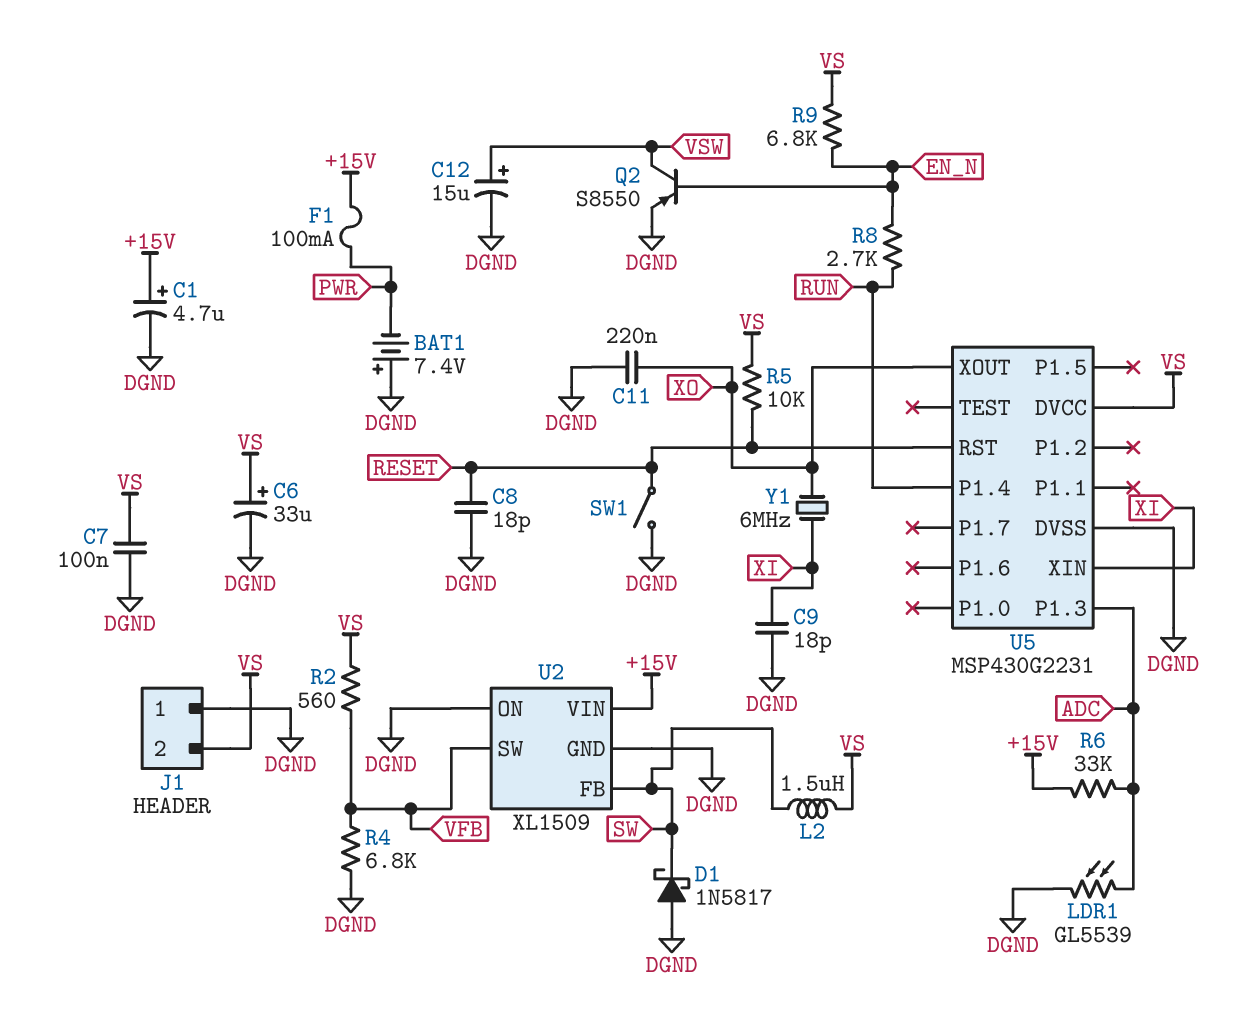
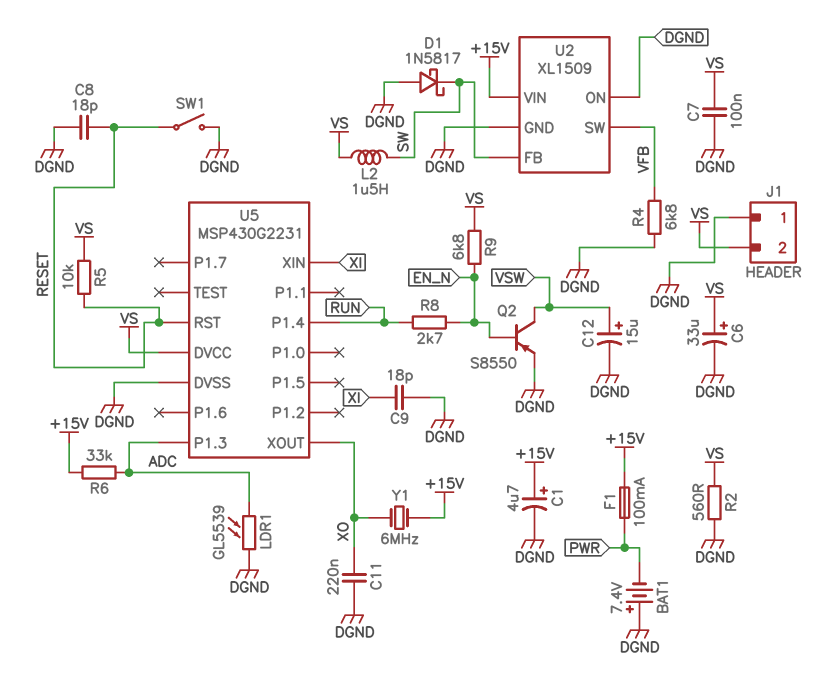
R2: 560 (VFB, VS) -> 560 (DGND, VS)
Y1: 6MHz (XI, XO) -> 6MHz (+15V, XO)

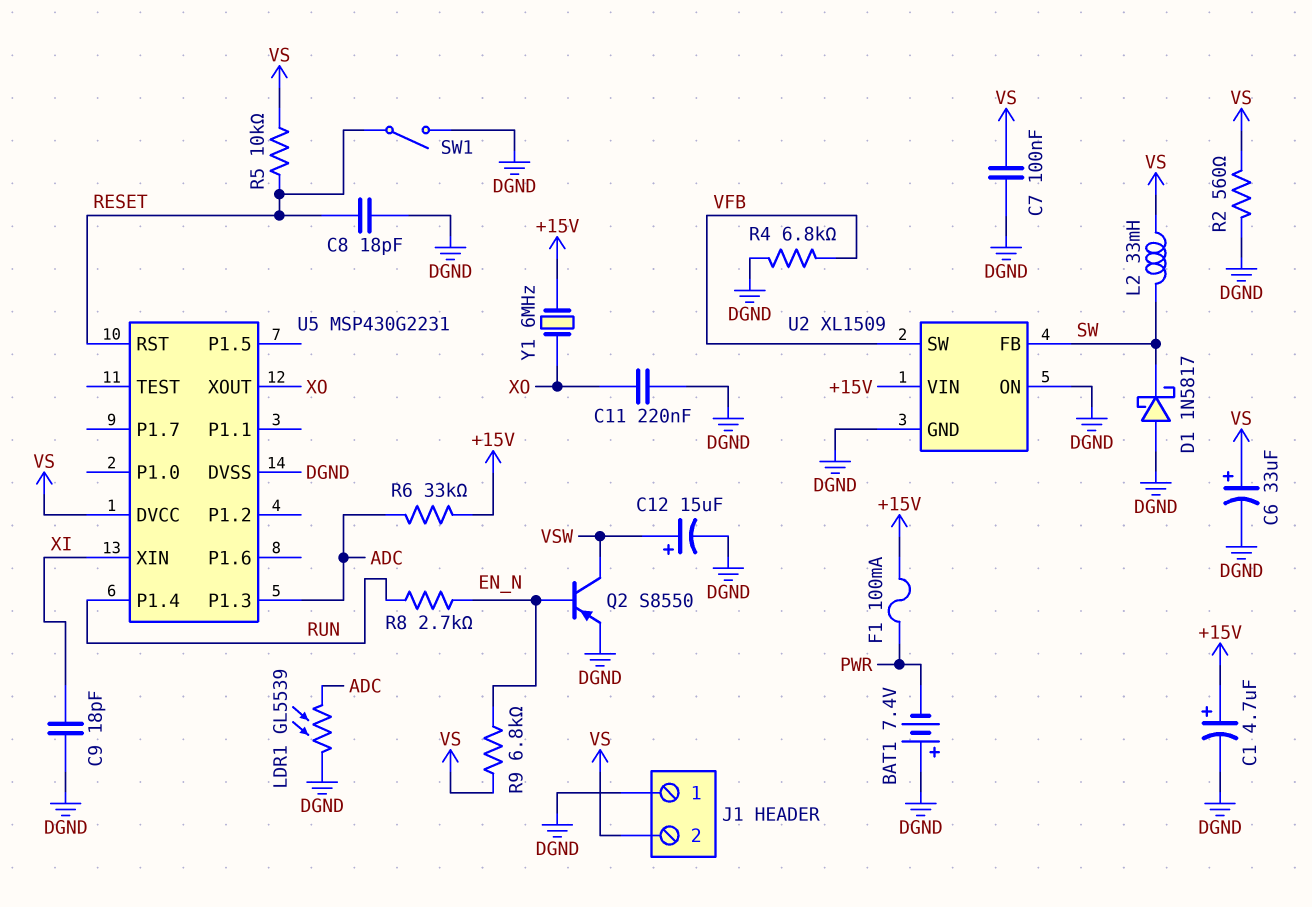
L2: 1.5uH (SW, VS) -> 33mH (SW, VS)

